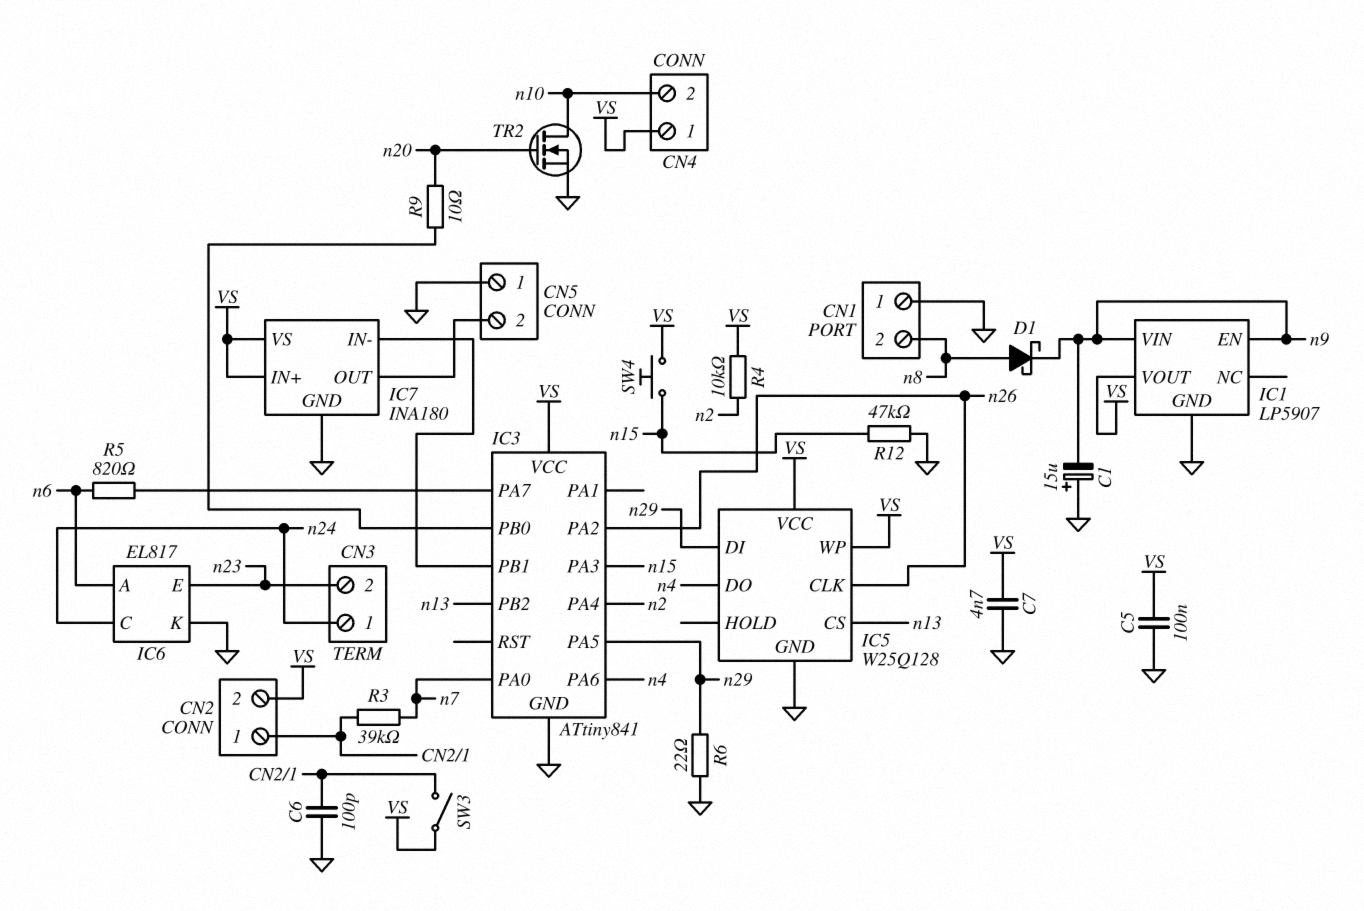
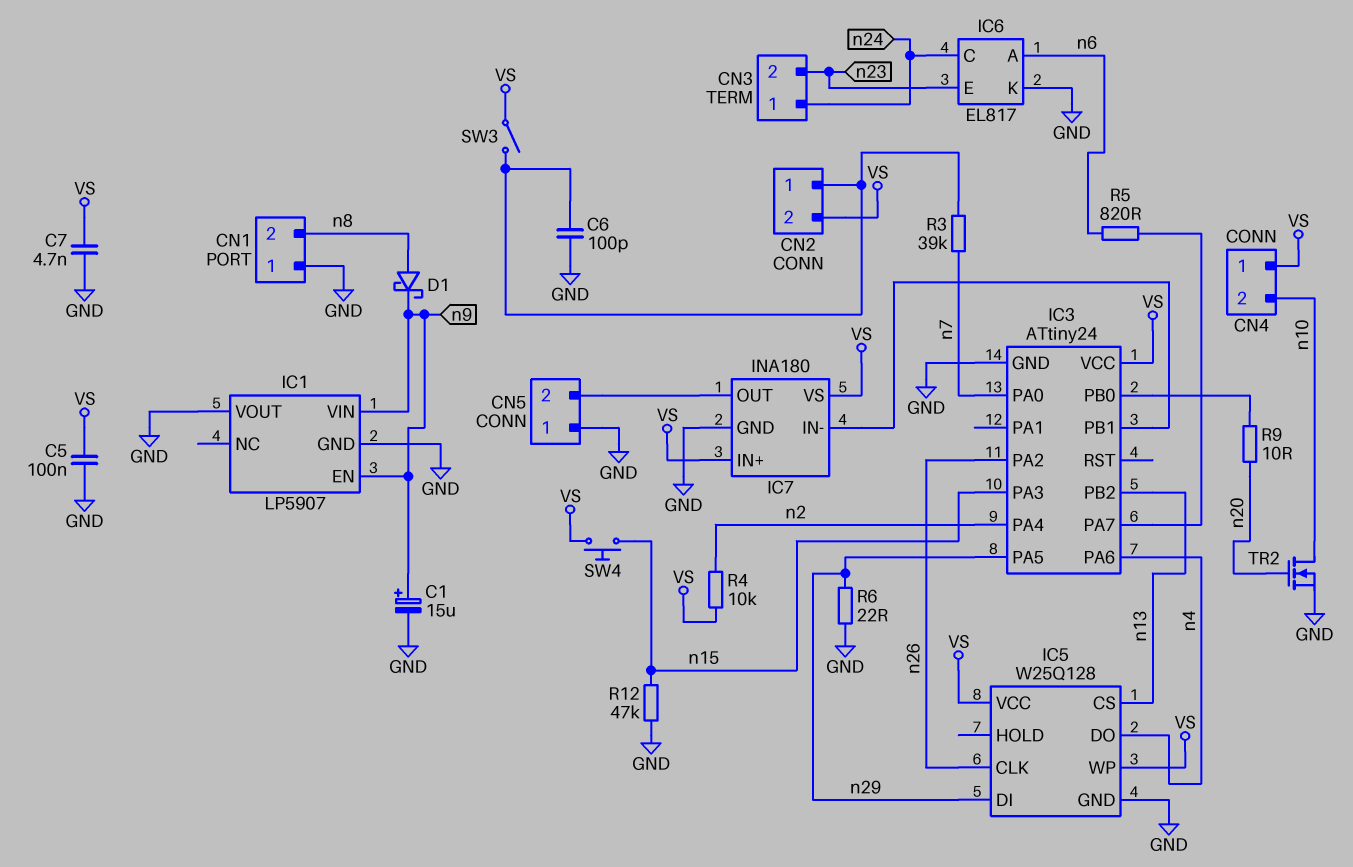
C1: 15uF (plus GND, minus n9) -> 15uF (plus n9, minus GND)
IC1 pin VOUT: VS -> GND
IC3: ATtiny841 -> ATtiny24

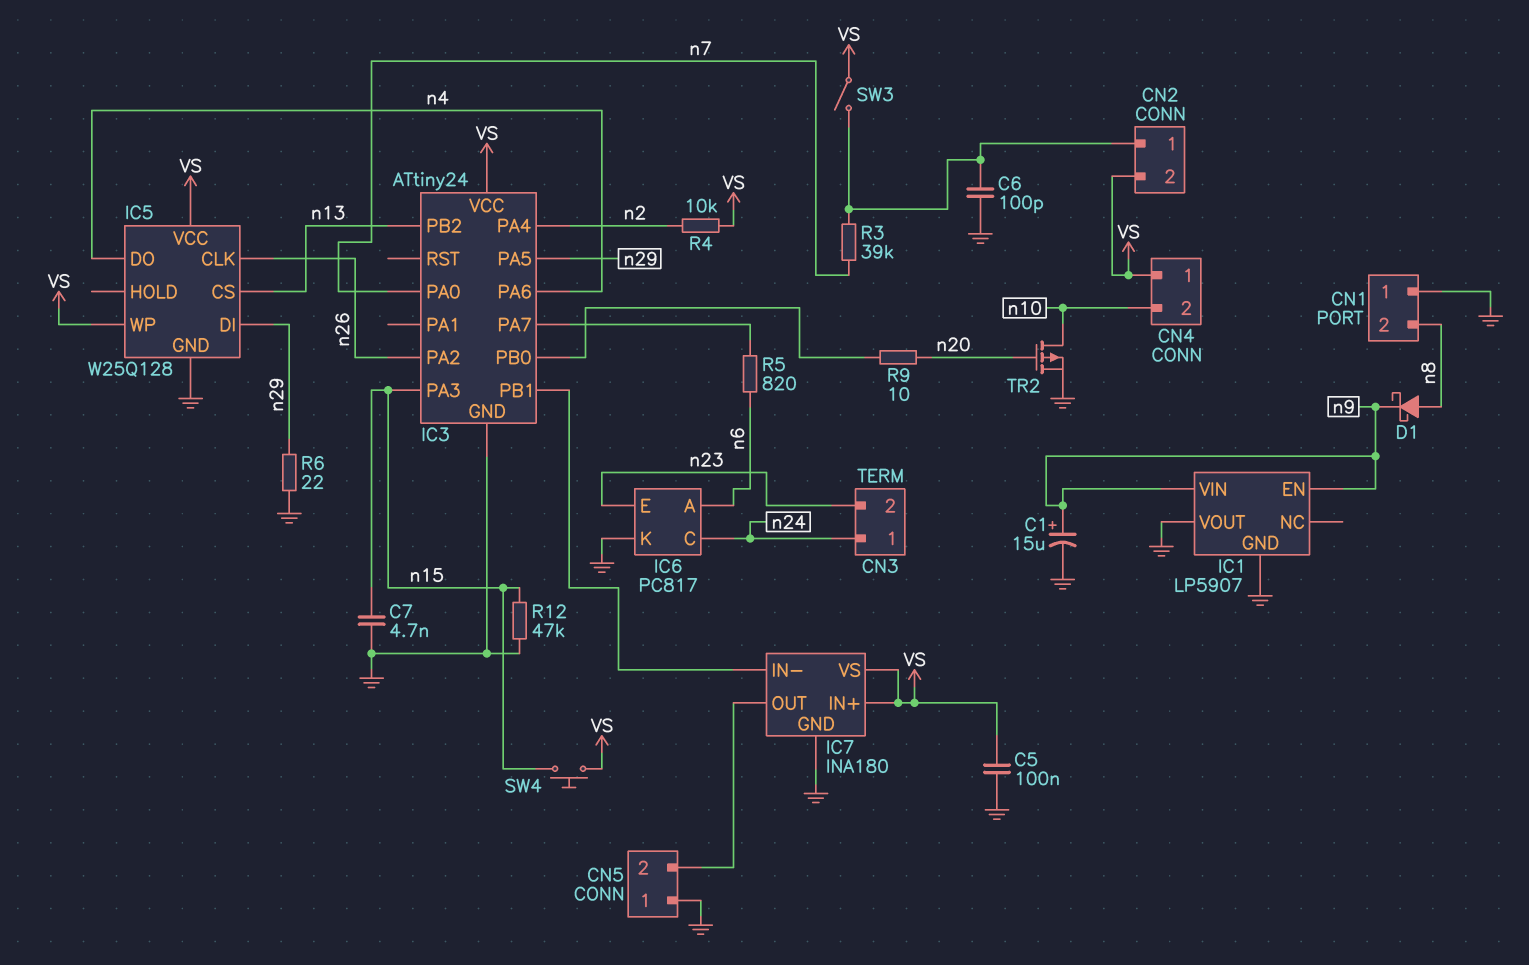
C7: 4.7nF (GND, VS) -> 4.7nF (GND, n15)
IC6: EL817 -> PC817
TR2: NMOS (G n20, D n10, S GND) -> PMOS (G n20, D n10, S GND)

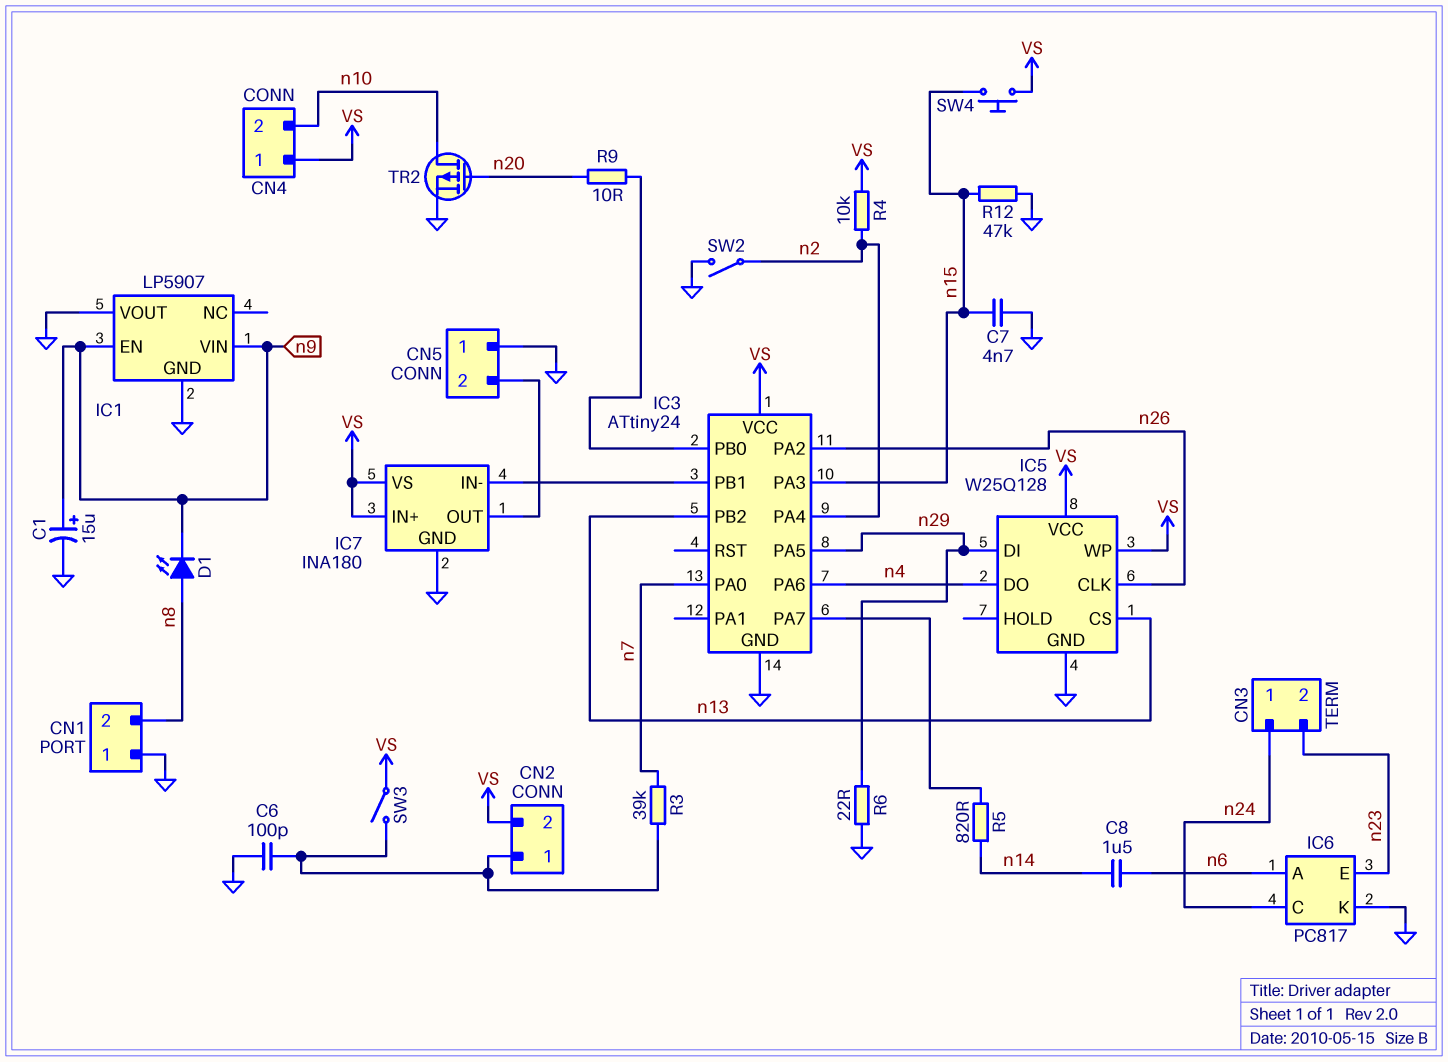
C5: 100nF (GND, VS) -> none
C8: none -> 1.5uF (n6, n14)
D1: schottky (A n8, K n9) -> LED (A n8, K n9)
R5: 820 (IC3/PA7, n6) -> 820 (IC3/PA7, n14)
SW2: none -> switch (GND, n2)

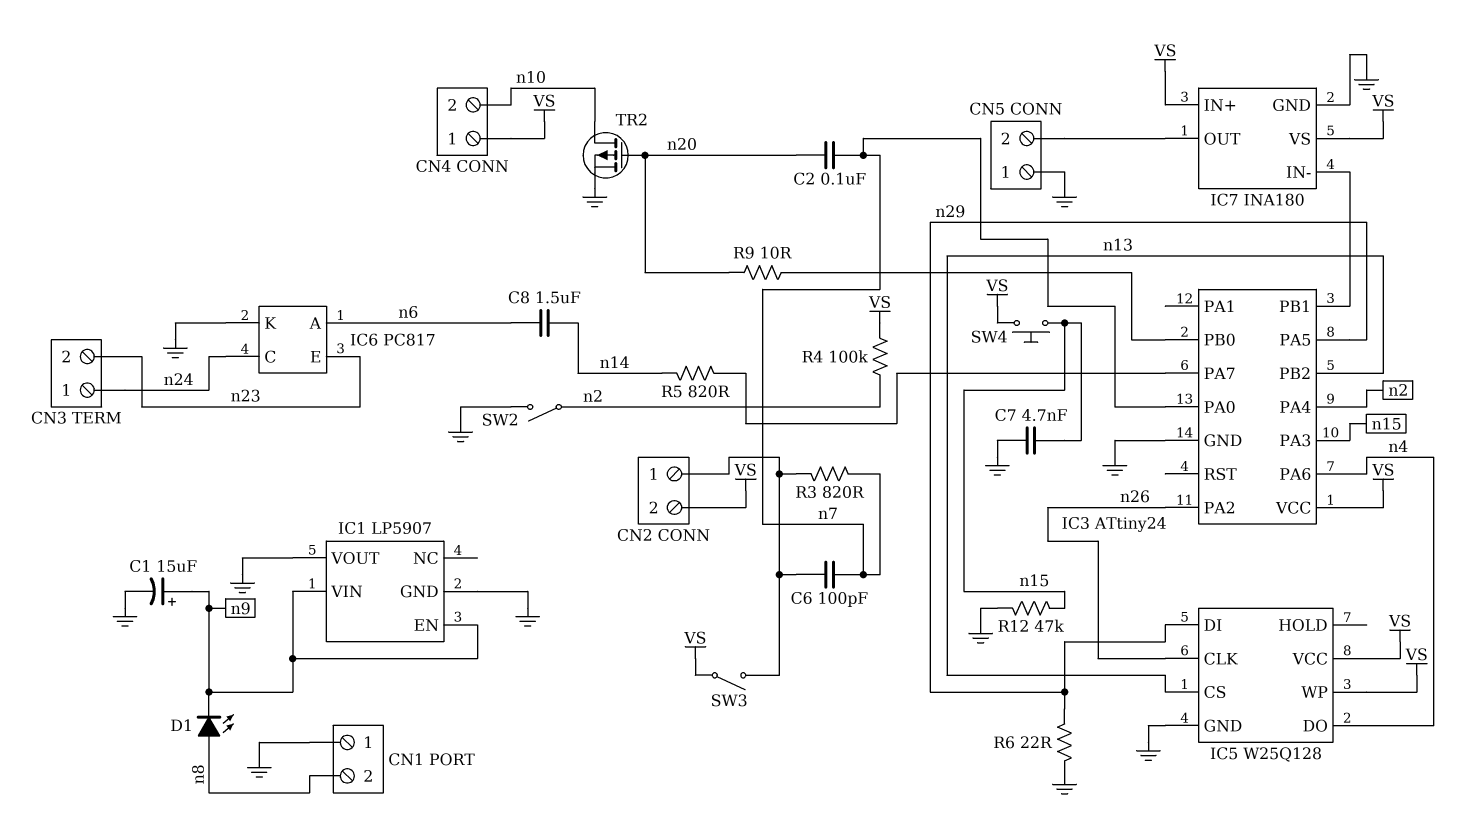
C2: none -> 100nF (n7, n20)
C6: 100pF (CN2/1, GND) -> 100pF (CN2/1, n7)
R3: 39k (CN2/1, n7) -> 820 (CN2/1, n7)
R4: 10k (VS, n2) -> 100k (VS, n2)

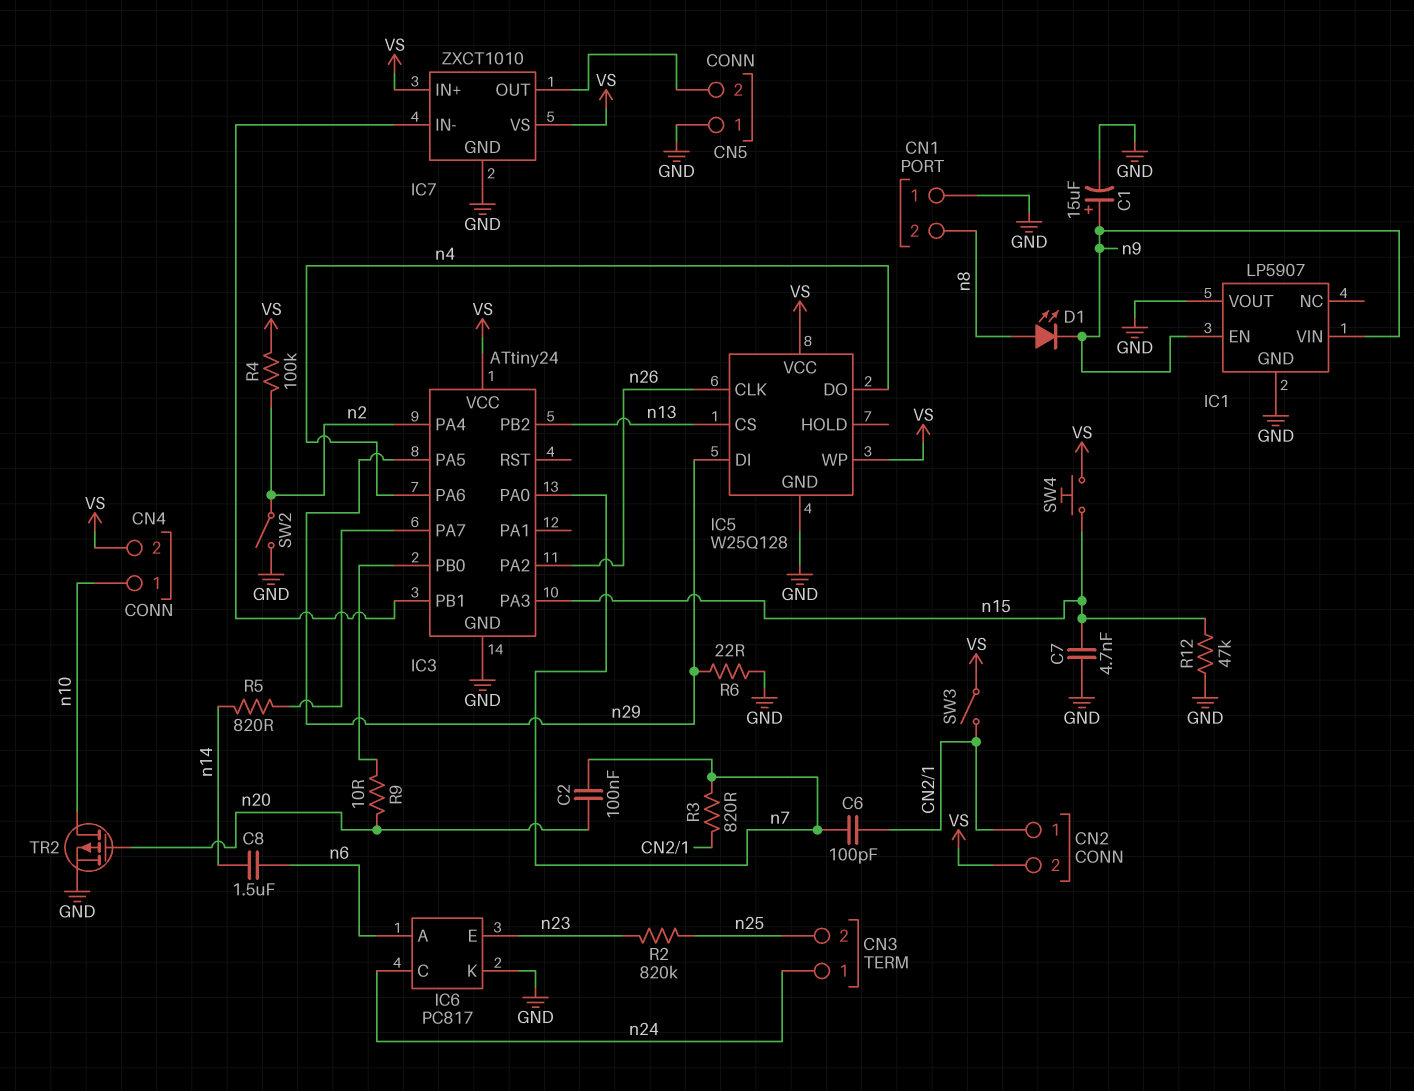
CN3 pin 2: n23 -> n25
CN4 pin 1: VS -> n10
CN4 pin 2: n10 -> VS
IC7: INA180 -> ZXCT1010
R2: none -> 820k (n23, n25)

